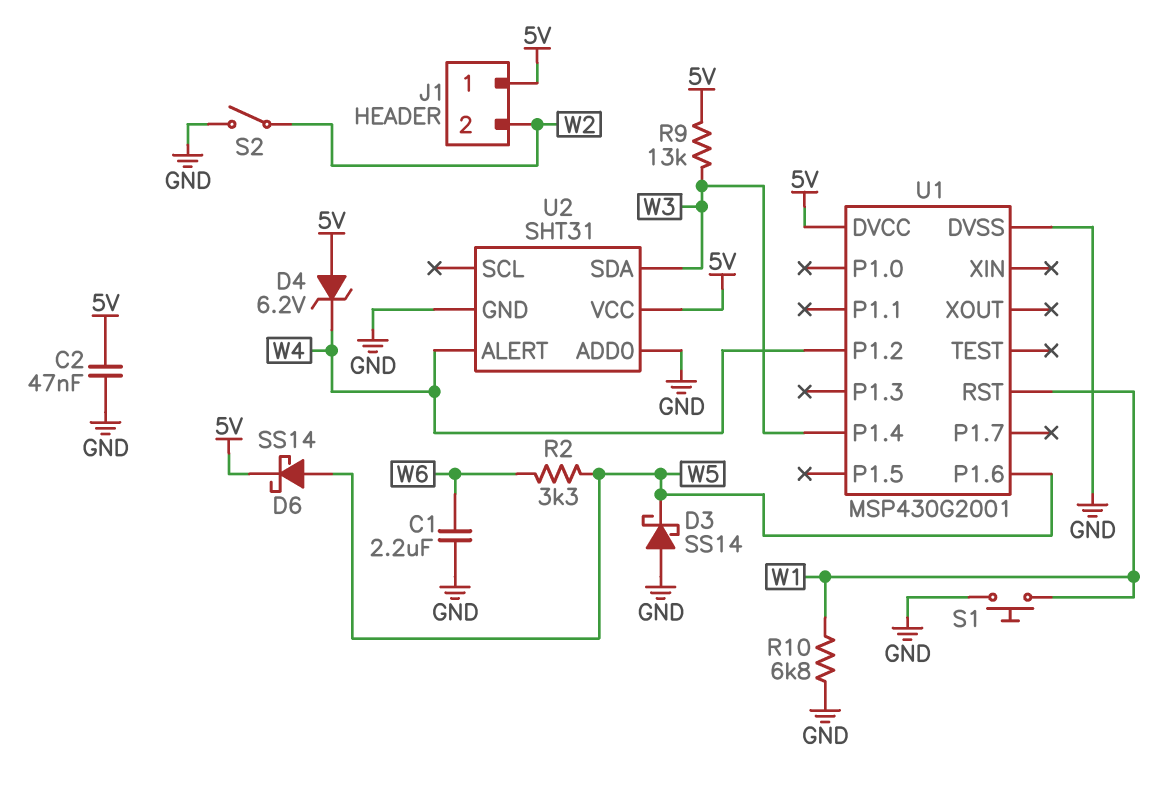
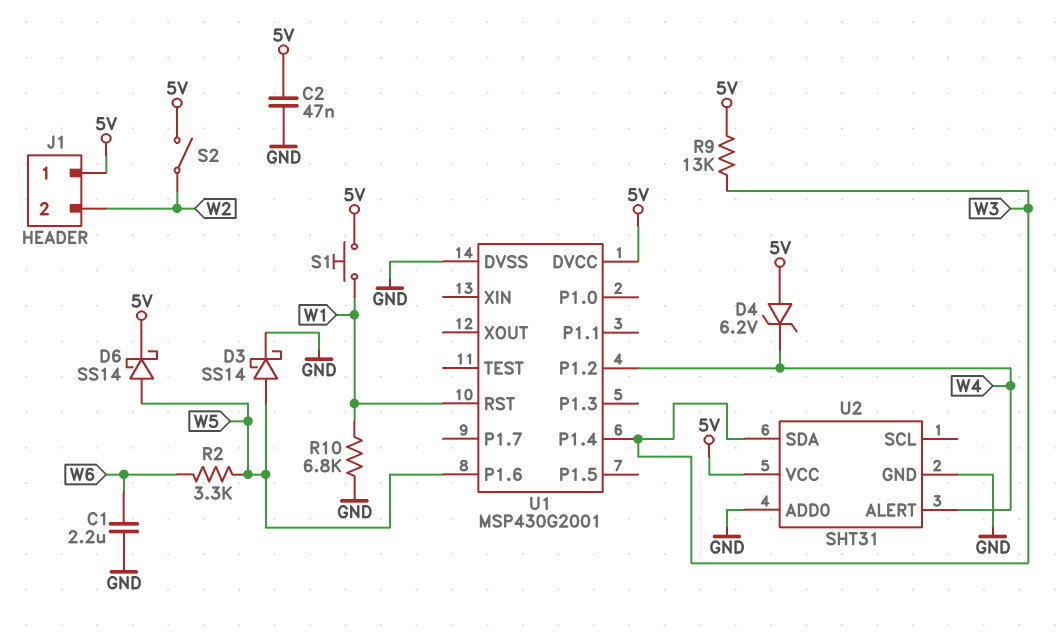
D3: schottky SS14 (A GND, K W5) -> schottky SS14 (A W5, K GND)
S1: button (GND, W1) -> button (5V, W1)
S2: switch (GND, W2) -> switch (5V, W2)

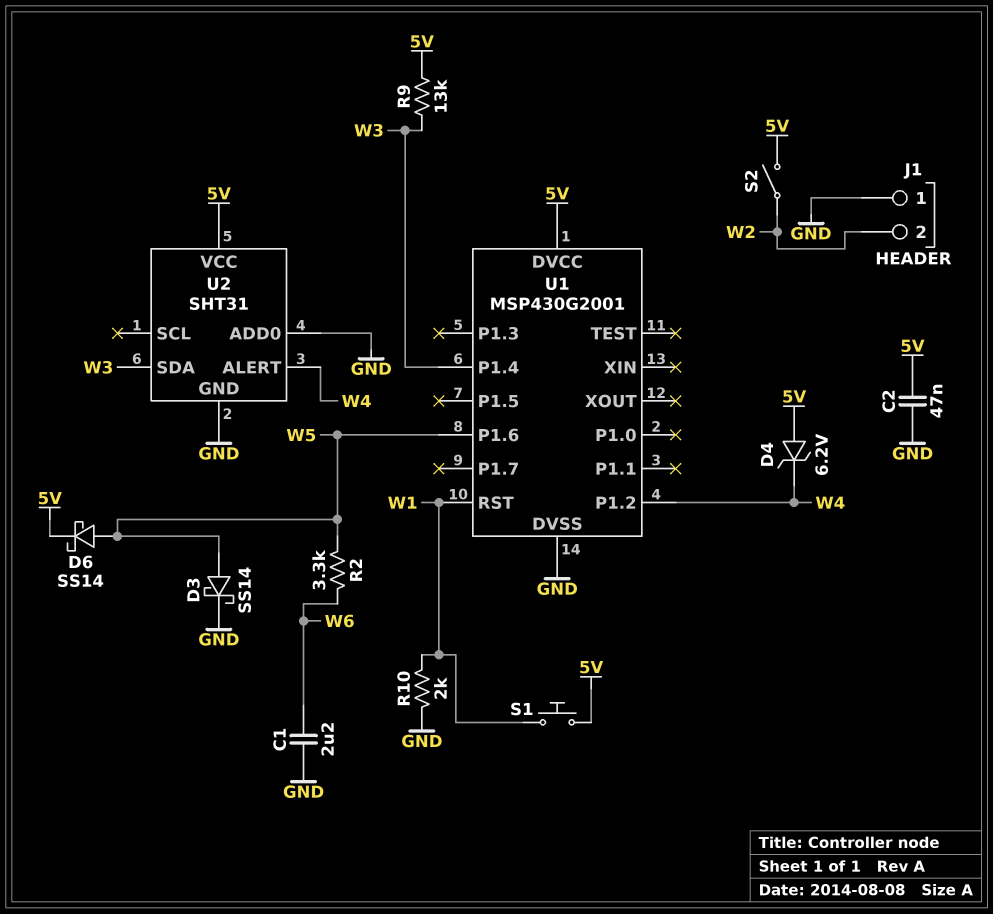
J1 pin 1: 5V -> GND
R10: 6.8k (GND, W1) -> 2k (GND, W1)

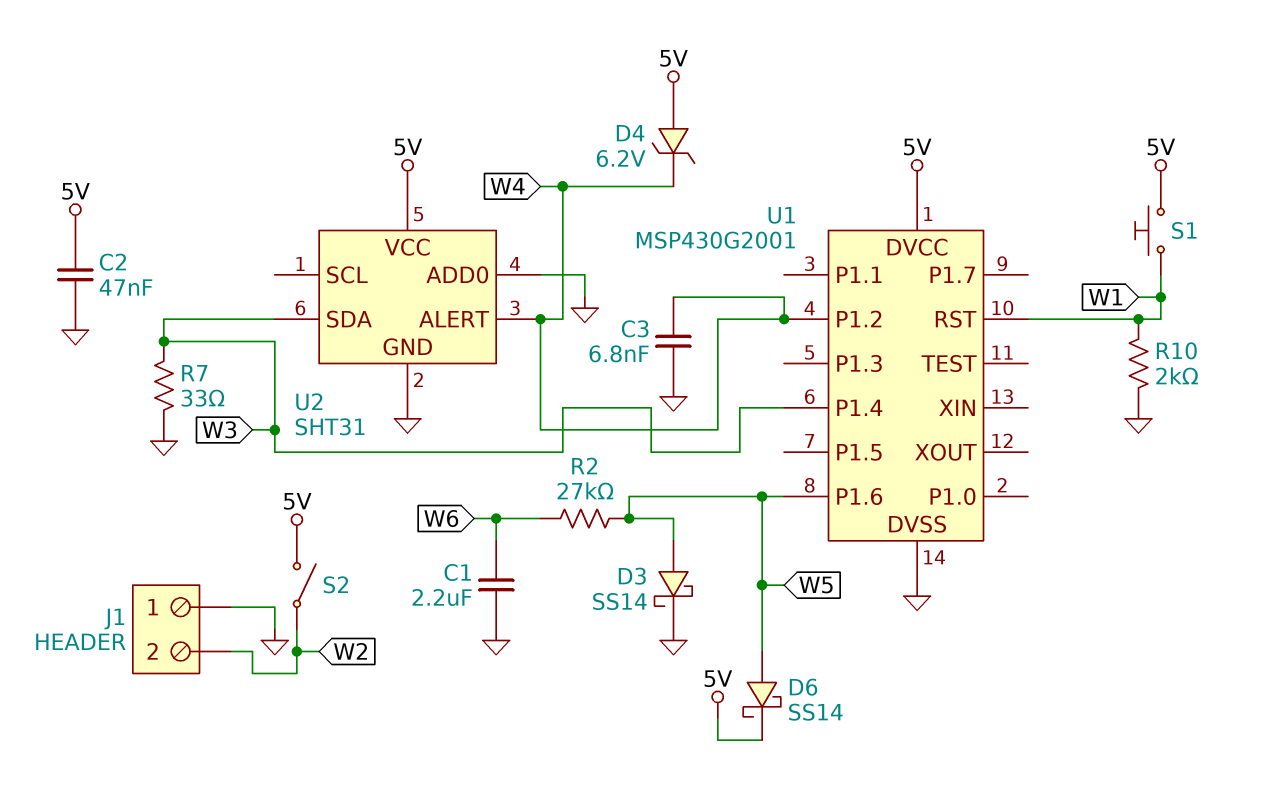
C3: none -> 6.8nF (GND, W4)
R2: 3.3k (W5, W6) -> 27k (W5, W6)
R7: none -> 33 (GND, W3)
R9: 13k (5V, W3) -> none

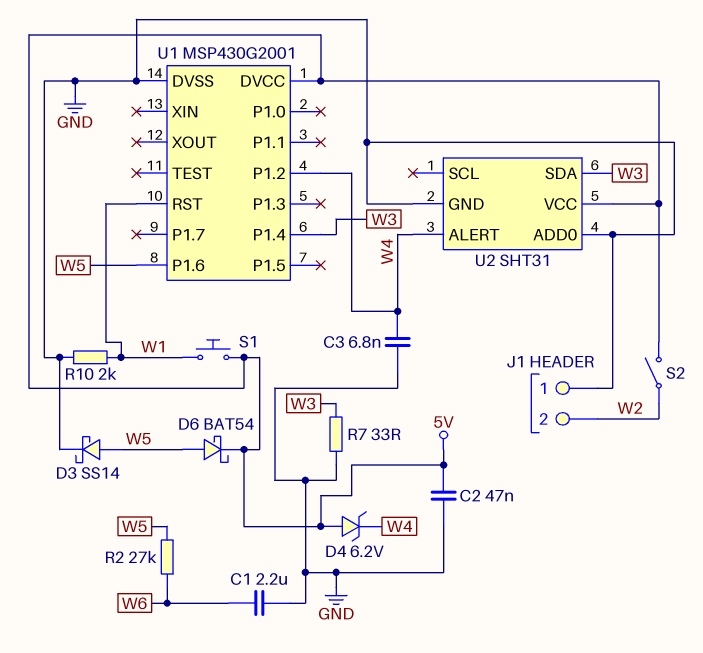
D6: schottky SS14 (A W5, K 5V) -> schottky BAT54 (A W5, K 5V)

